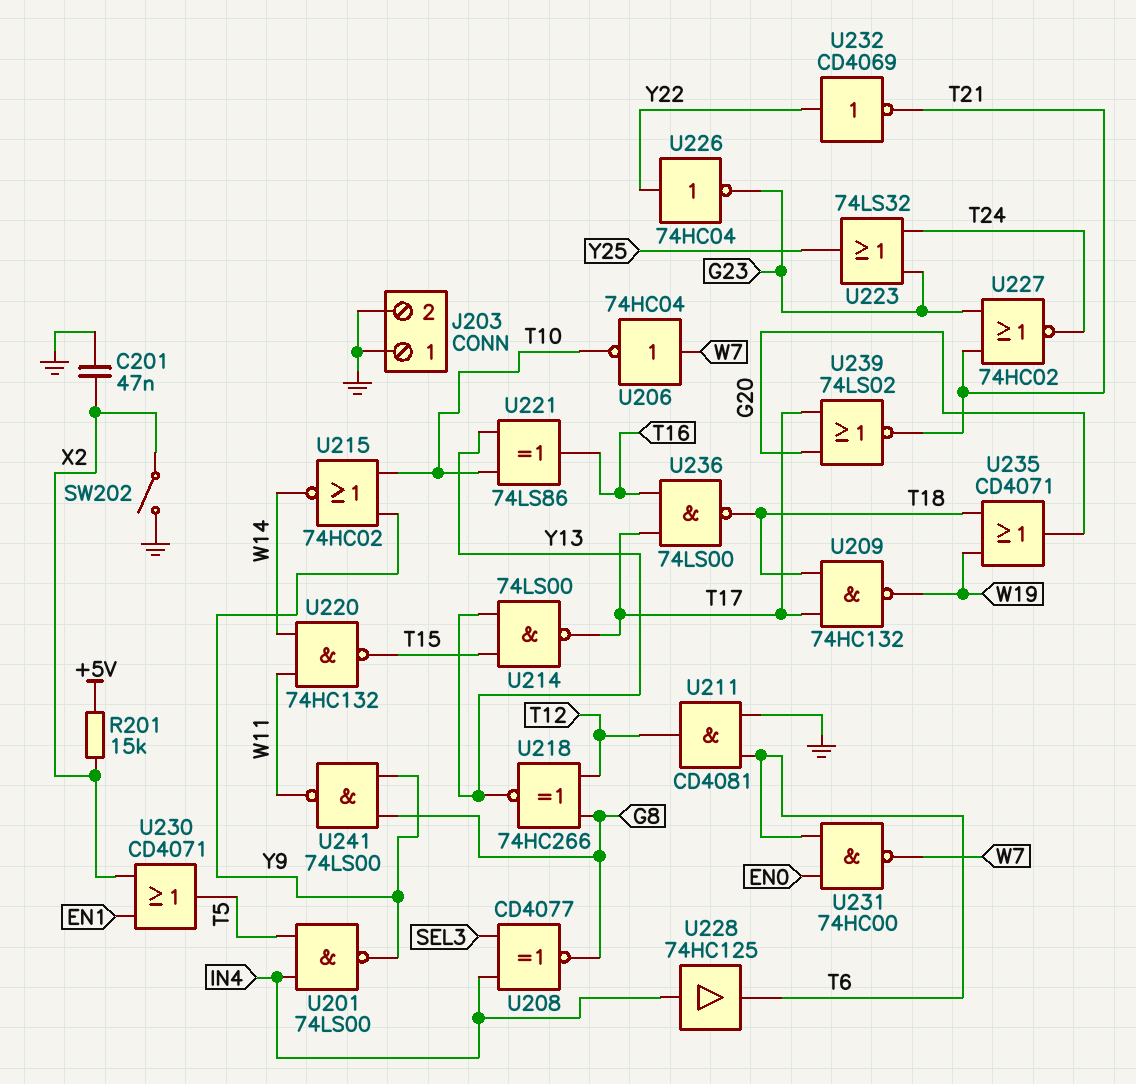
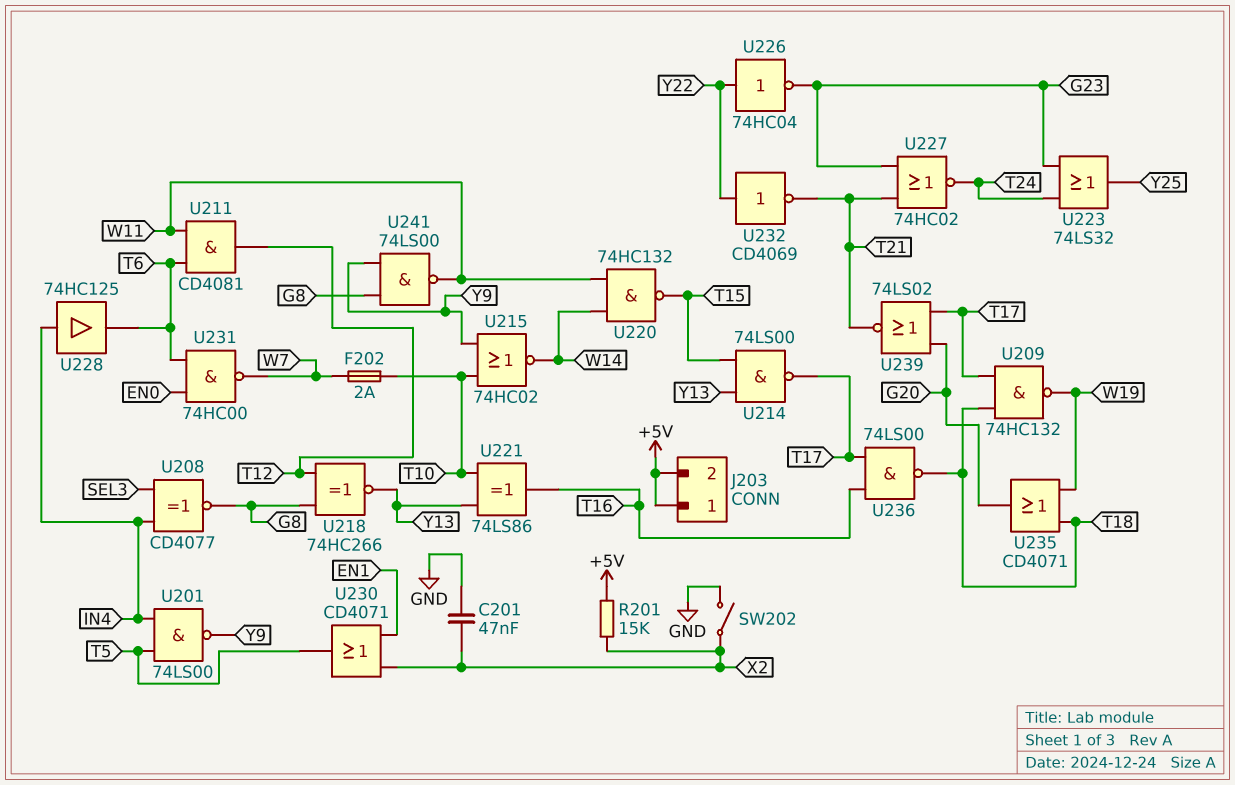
F202: none -> 2A (T10, W7)
J203 pin 1: GND -> +5V
J203 pin 2: GND -> +5V
U206: NOT 74HC04 (in W7, out T10) -> none
U211: AND CD4081 (in GND, in T6, out T12) -> AND CD4081 (in T6, in W11, out T12)

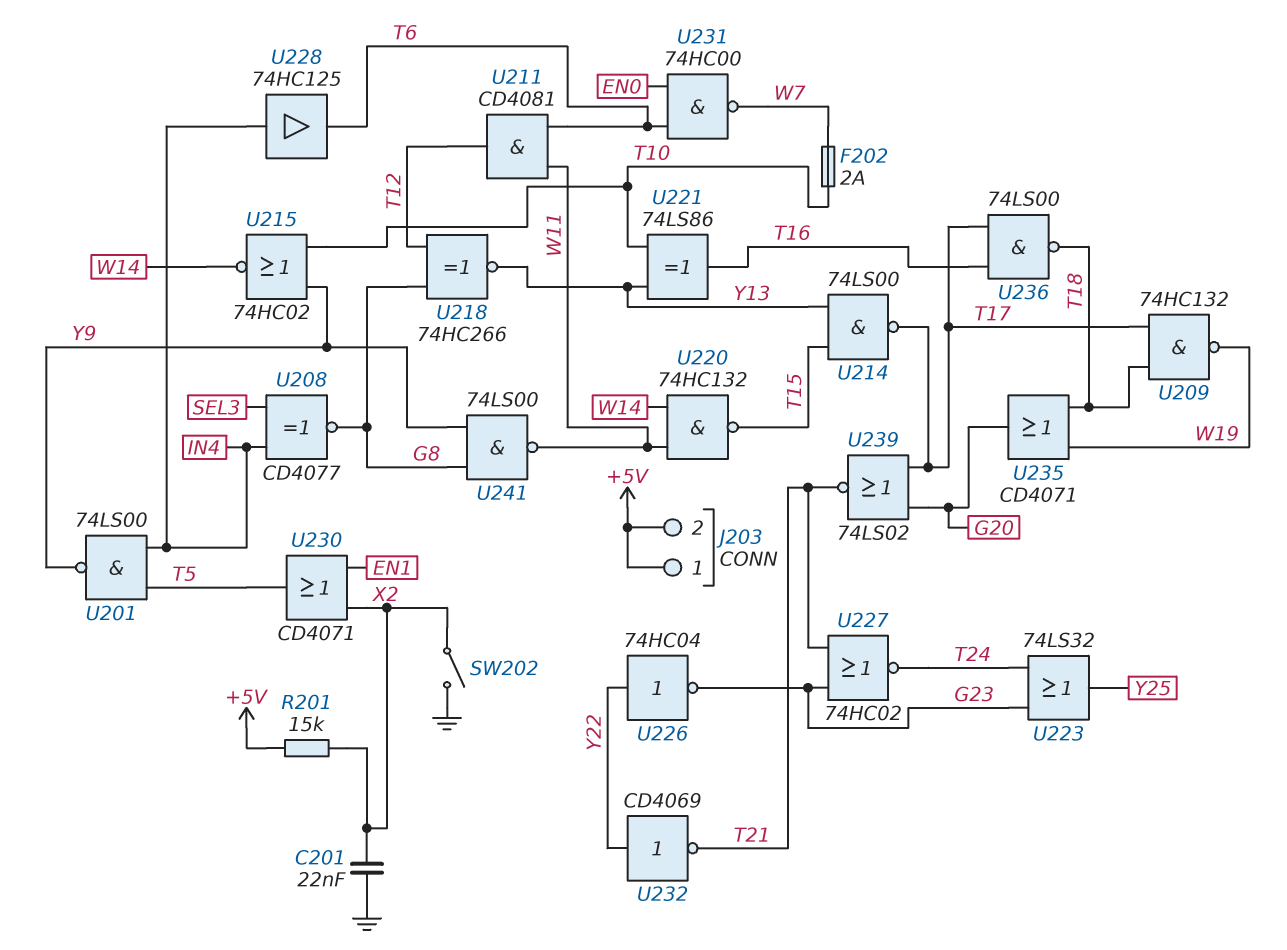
C201: 47nF (GND, X2) -> 22nF (GND, X2)

